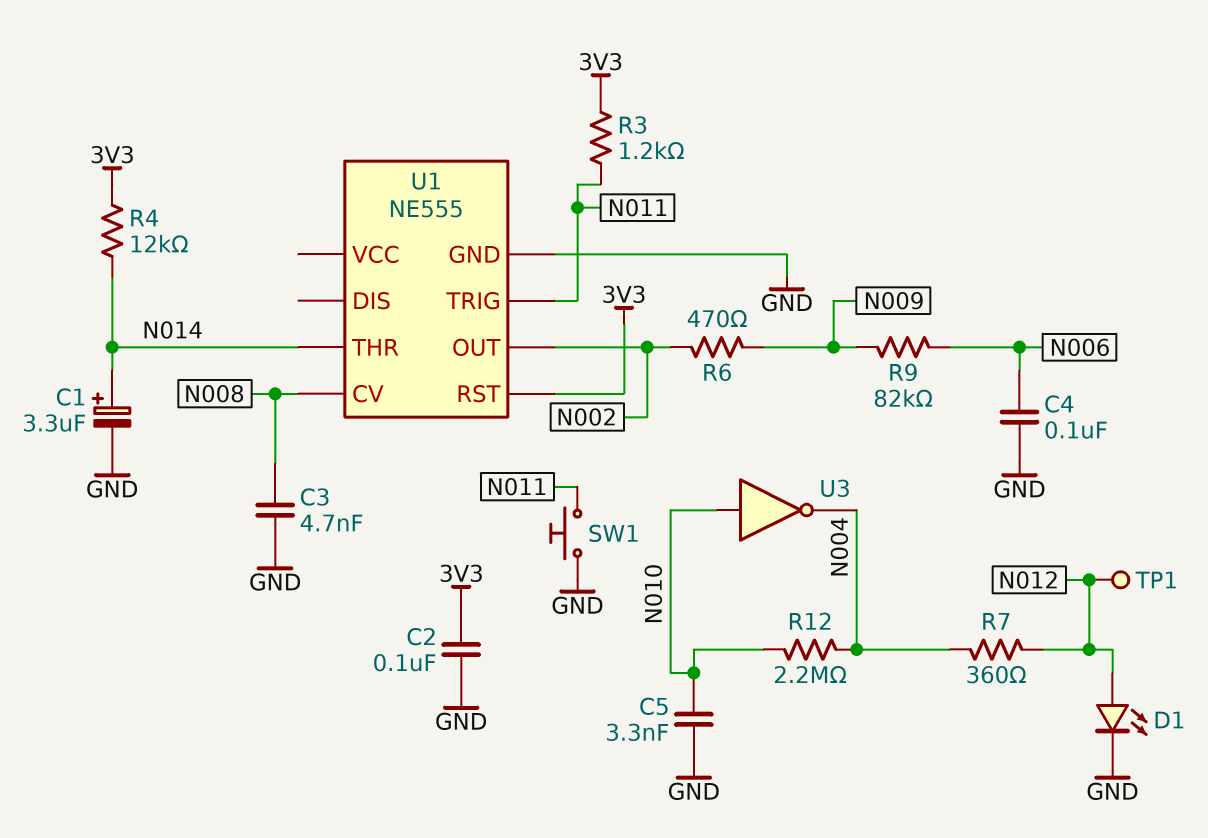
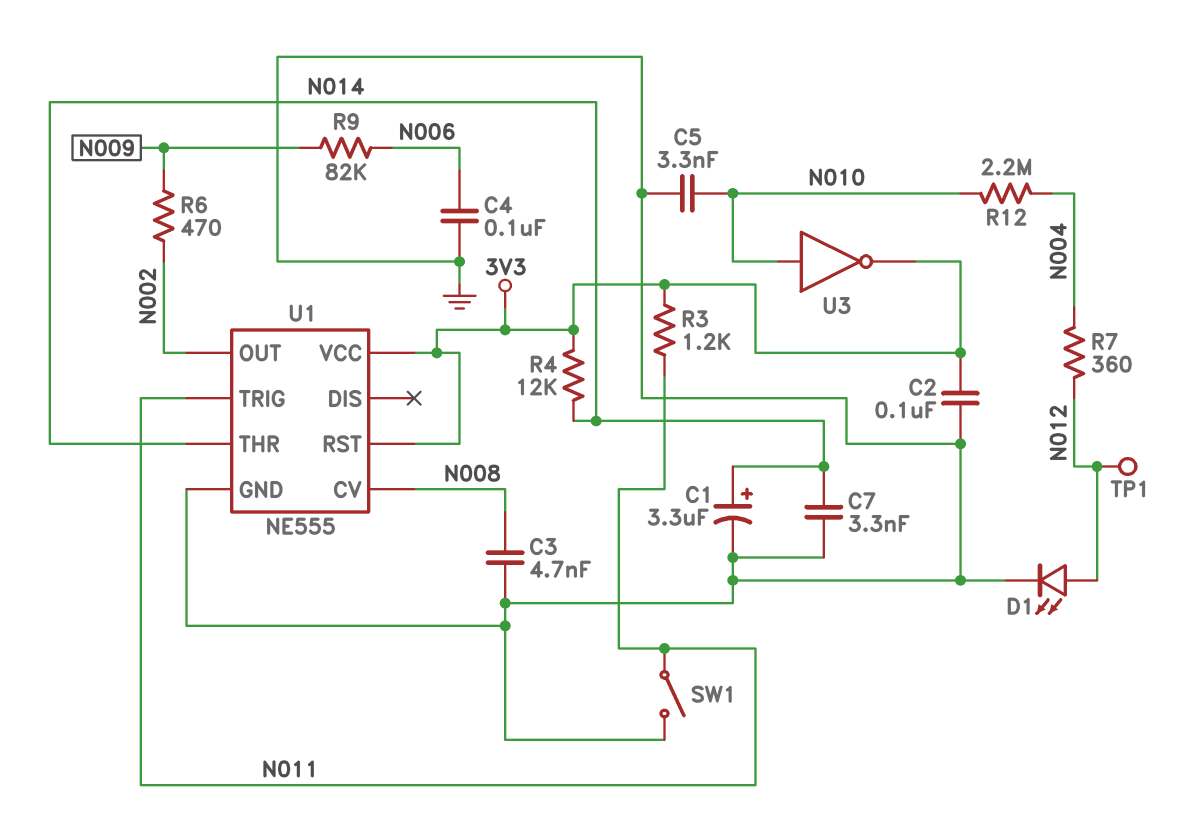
C7: none -> 3.3nF (GND, N014)
SW1: button (GND, N011) -> switch (GND, N011)
U1 pin VCC: none -> 3V3
U3: NOT (in N010, out N004) -> NOT (in N010, out 3V3)

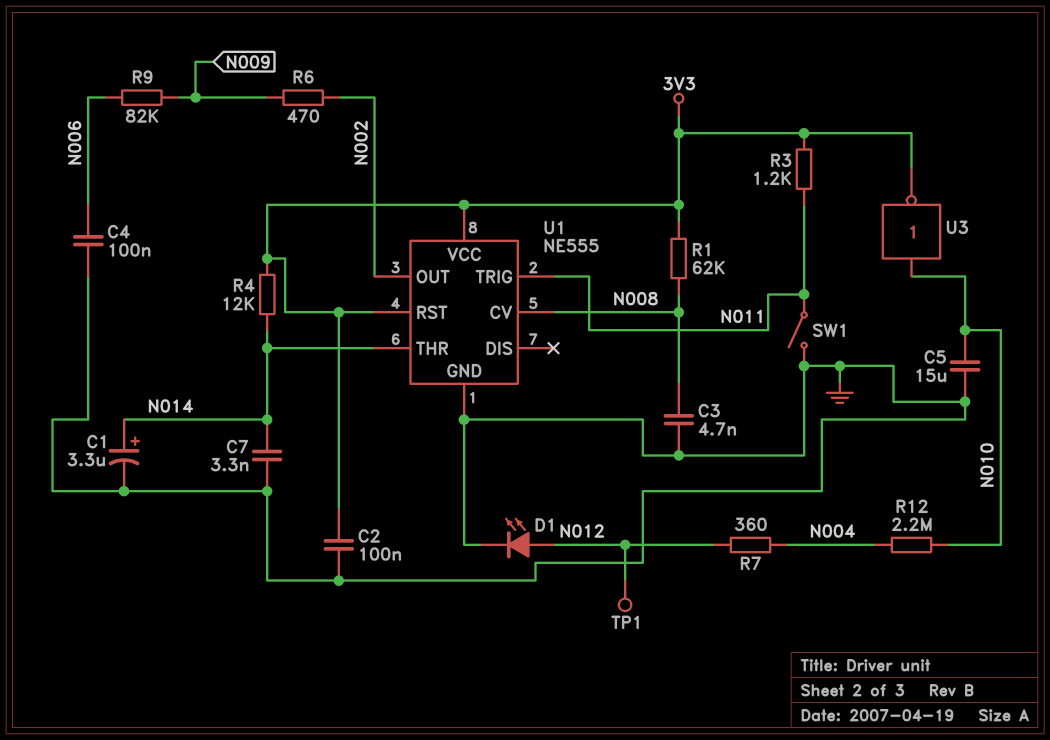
C5: 3.3nF (GND, N010) -> 15uF (GND, N010)
R1: none -> 62k (3V3, N008)

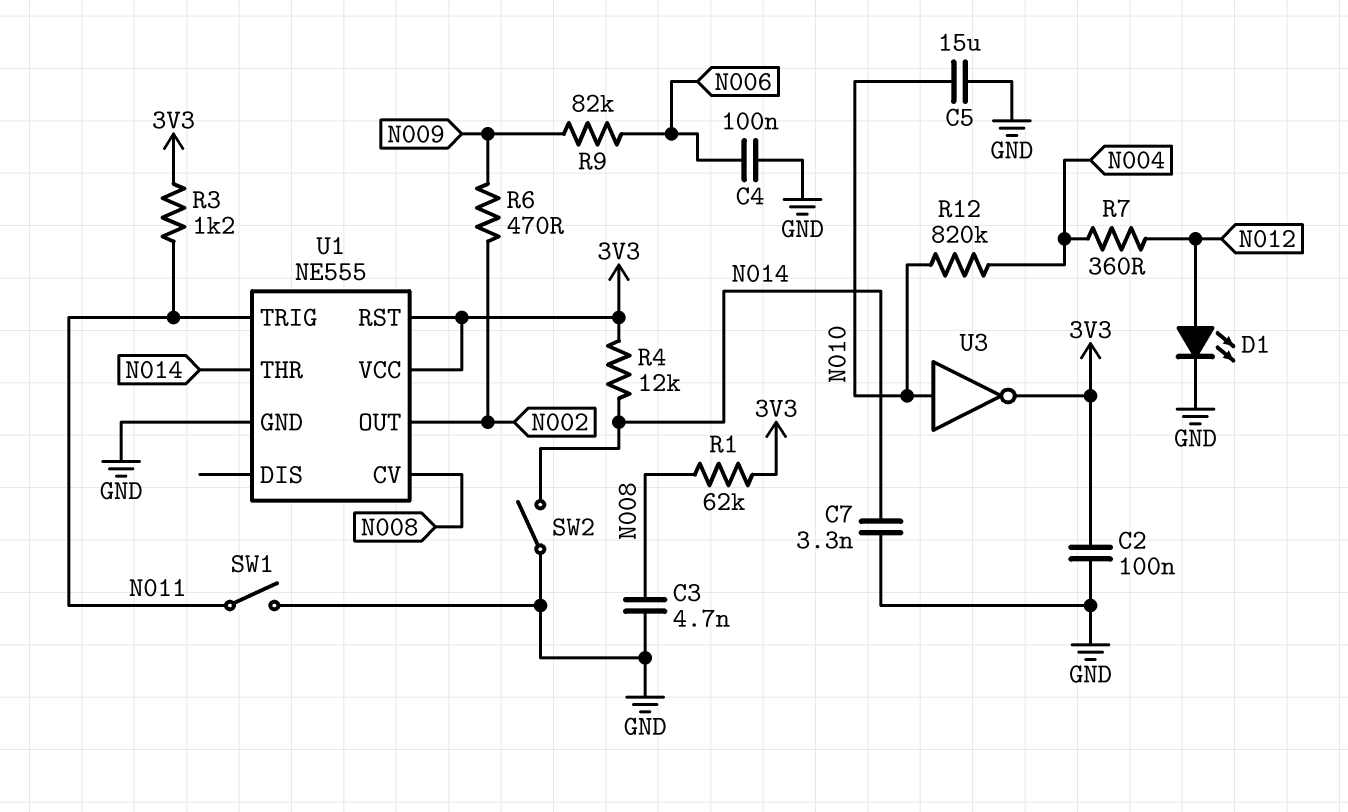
C1: 3.3uF (plus N014, minus GND) -> none
R12: 2.2M (N004, N010) -> 820k (N004, N010)
SW2: none -> switch (GND, N014)
TP1: test point (N012) -> none

